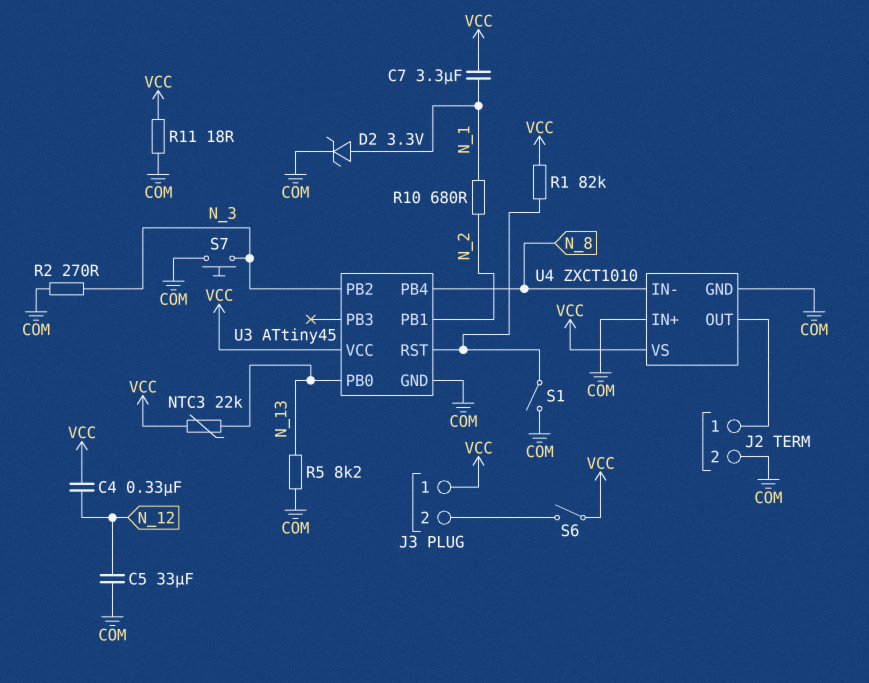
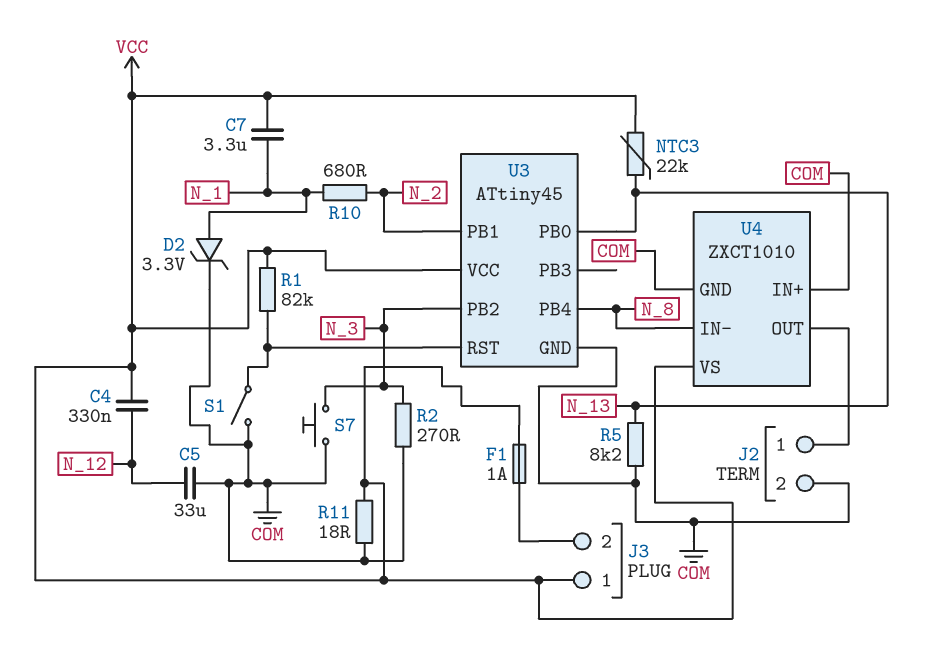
F1: none -> 1A (J3/2, VCC)
S6: switch (J3/2, VCC) -> none

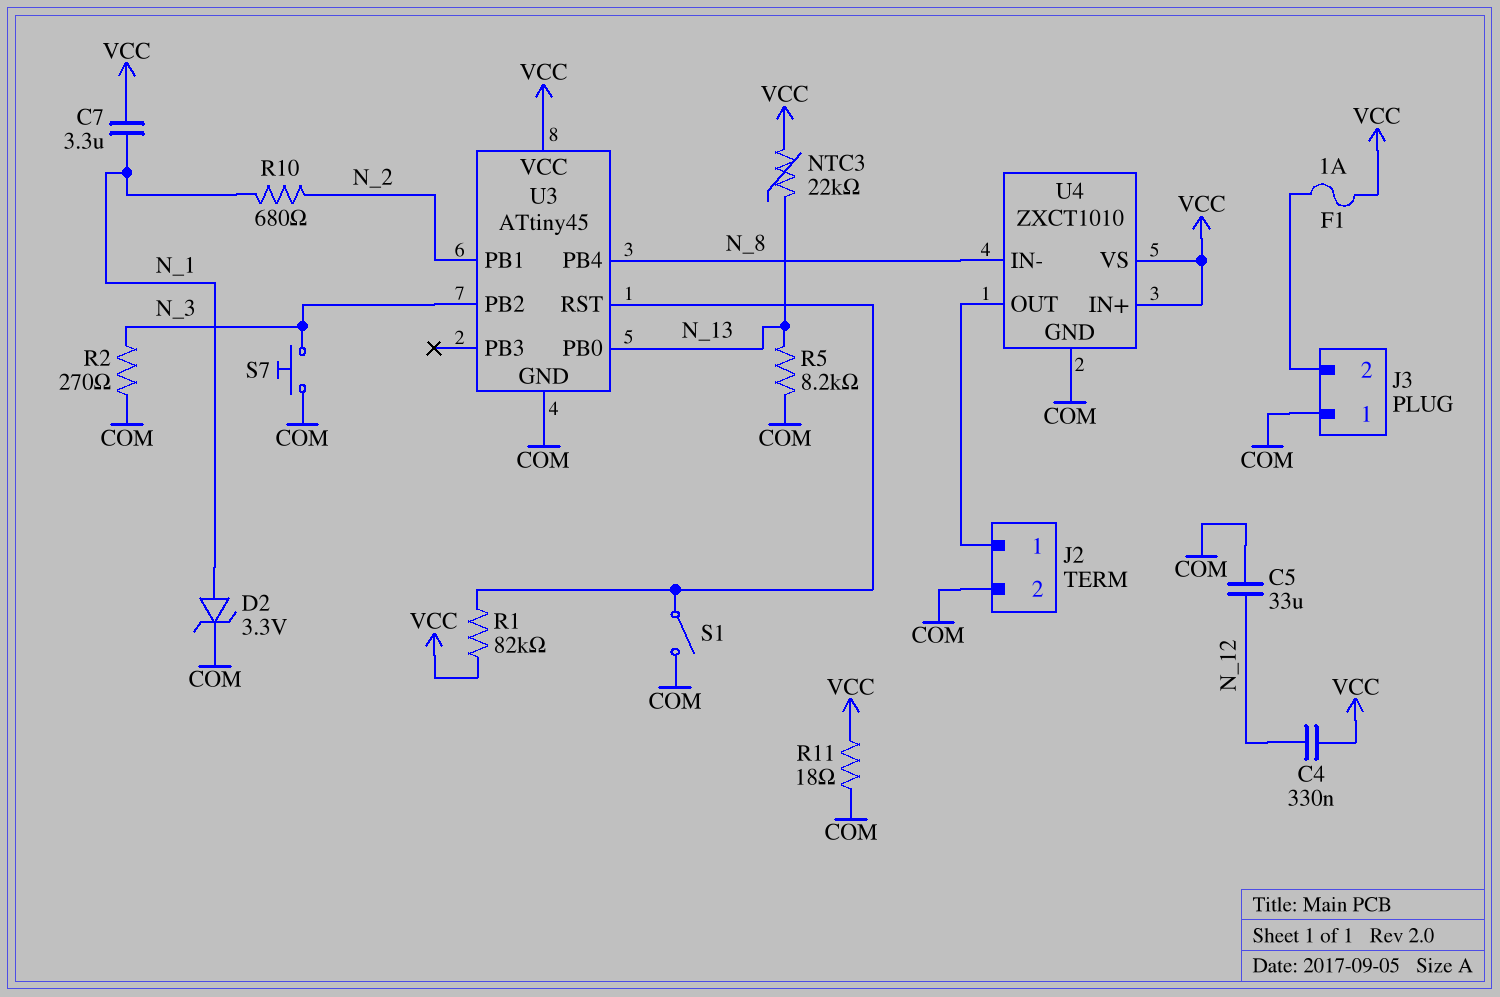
J3 pin 1: VCC -> COM
U4 pin IN+: COM -> VCC

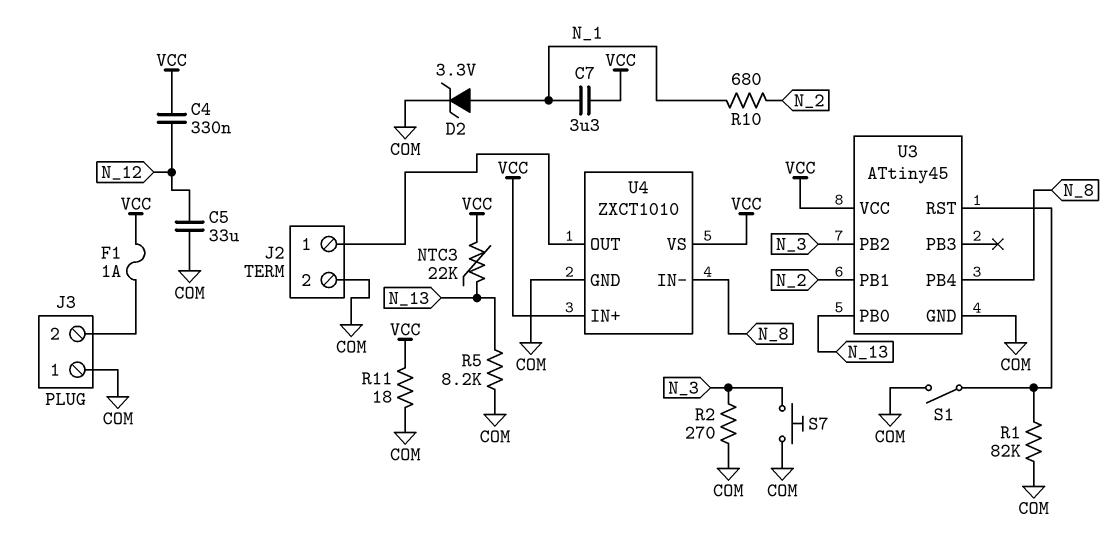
R1: 82k (U3/RST, VCC) -> 82k (COM, U3/RST)

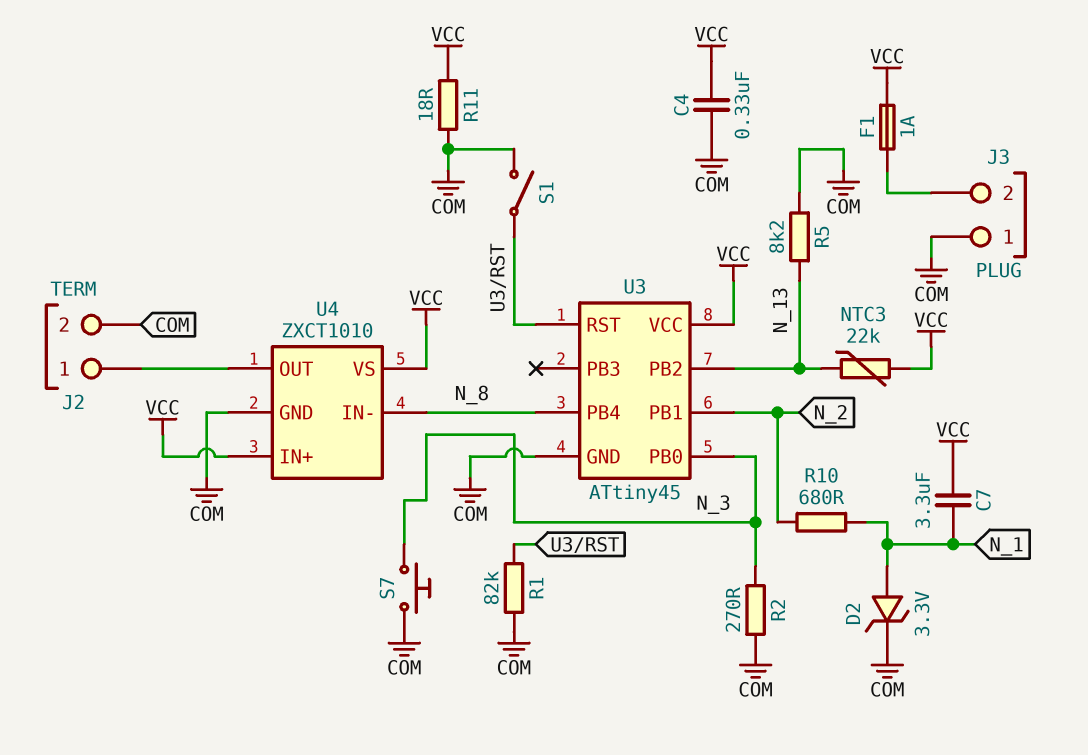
C4: 330nF (N_12, VCC) -> 330nF (COM, VCC)
C5: 33uF (COM, N_12) -> none
U3 pin PB0: N_13 -> N_3
U3 pin PB2: N_3 -> N_13

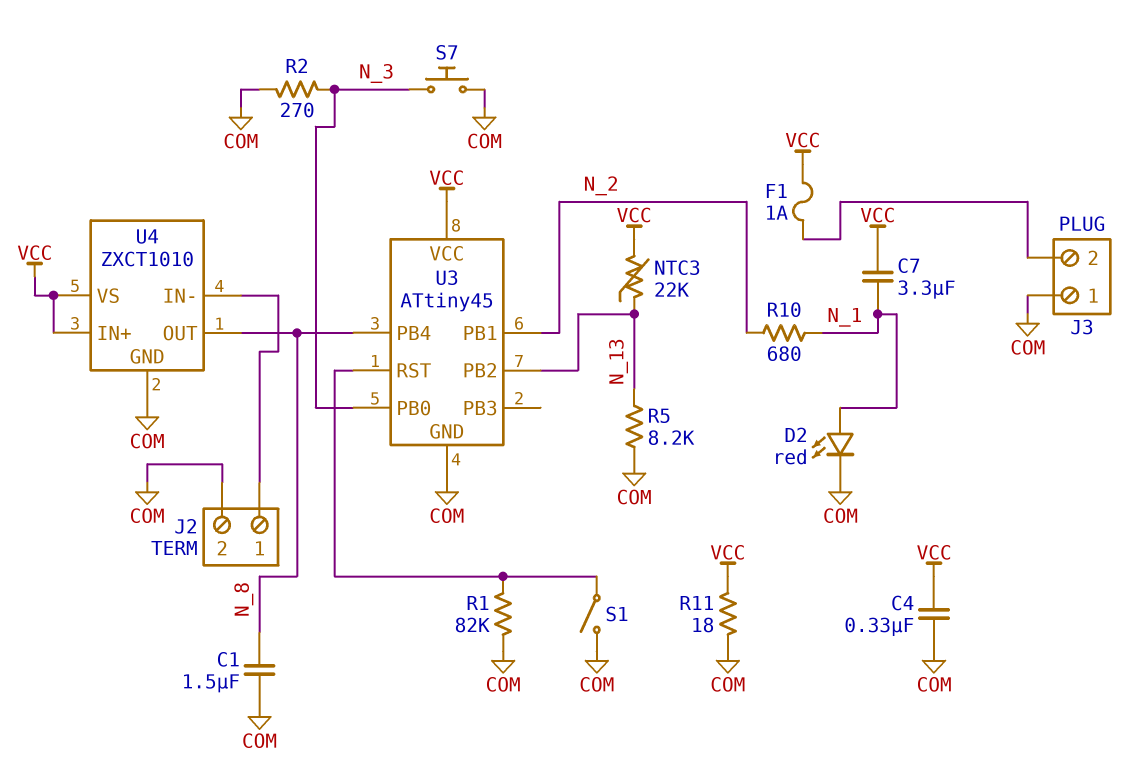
C1: none -> 1.5uF (COM, N_8)
D2: zener 3.3V (A N_1, K COM) -> LED red (A N_1, K COM)
U4 pin IN-: N_8 -> J2/1
U4 pin OUT: J2/1 -> N_8

